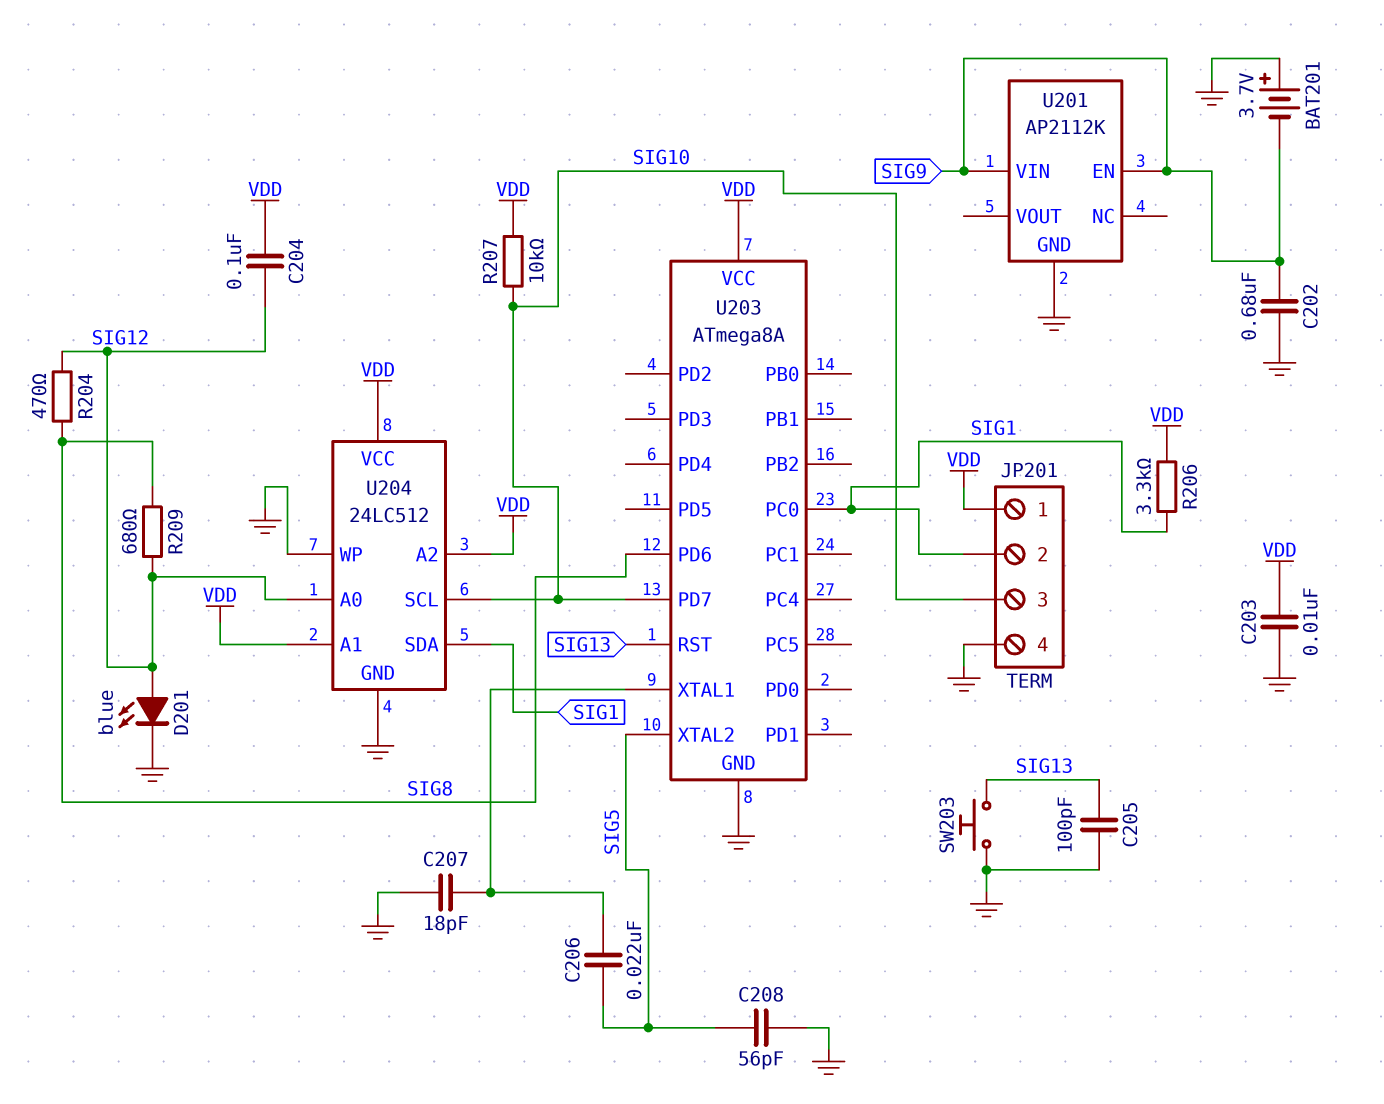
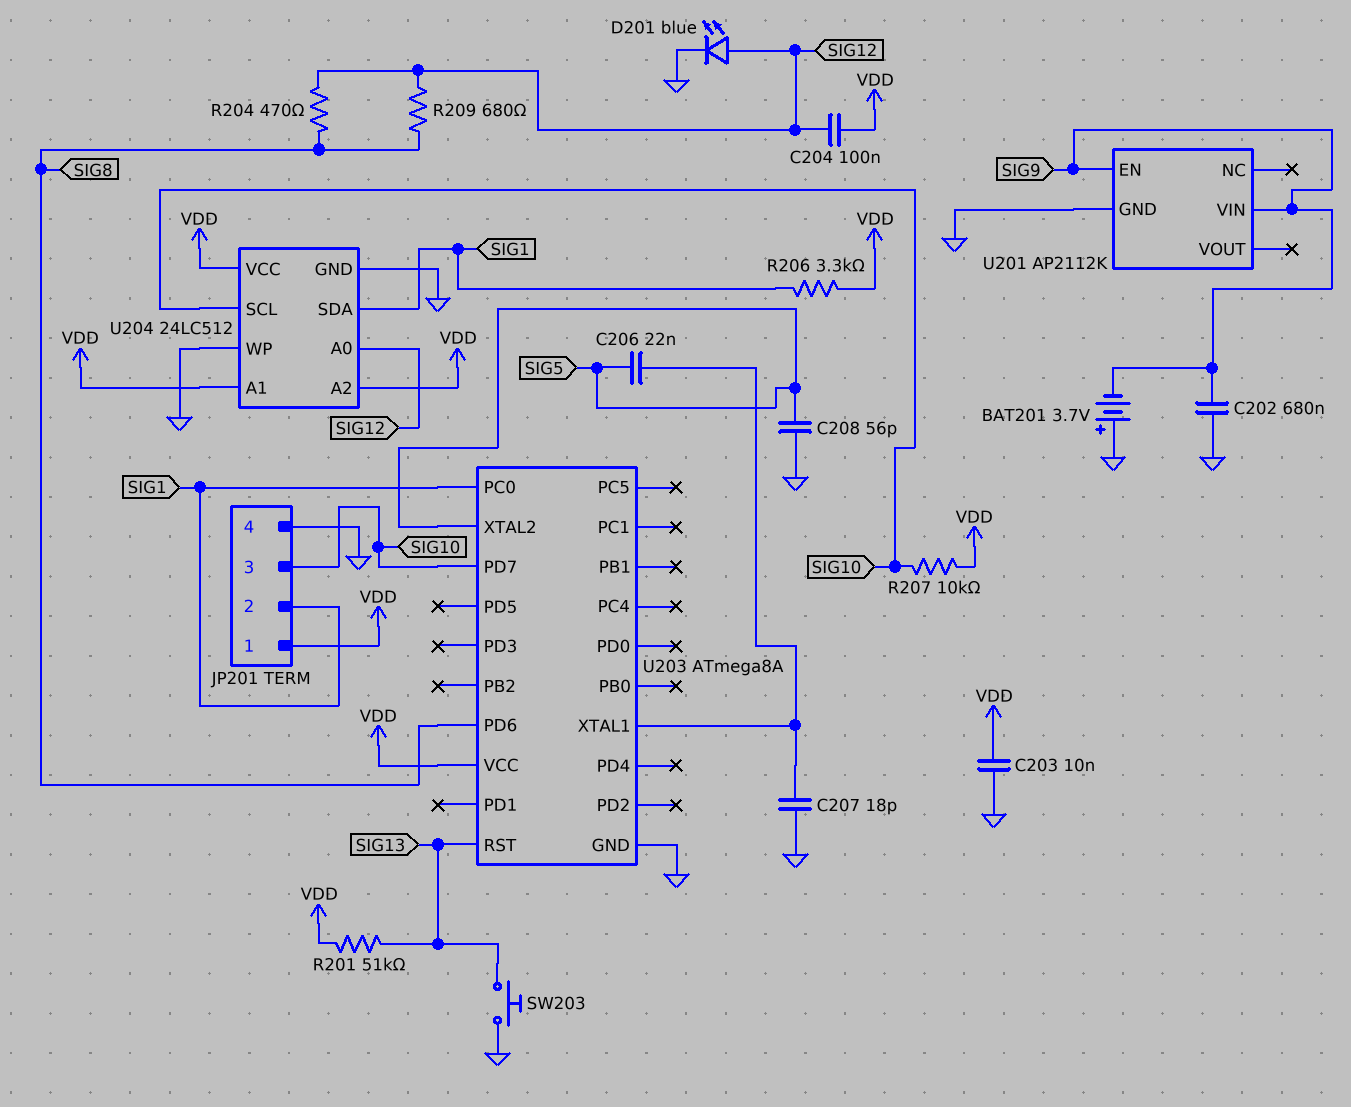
C205: 100pF (GND, SIG13) -> none
R201: none -> 51k (SIG13, VDD)

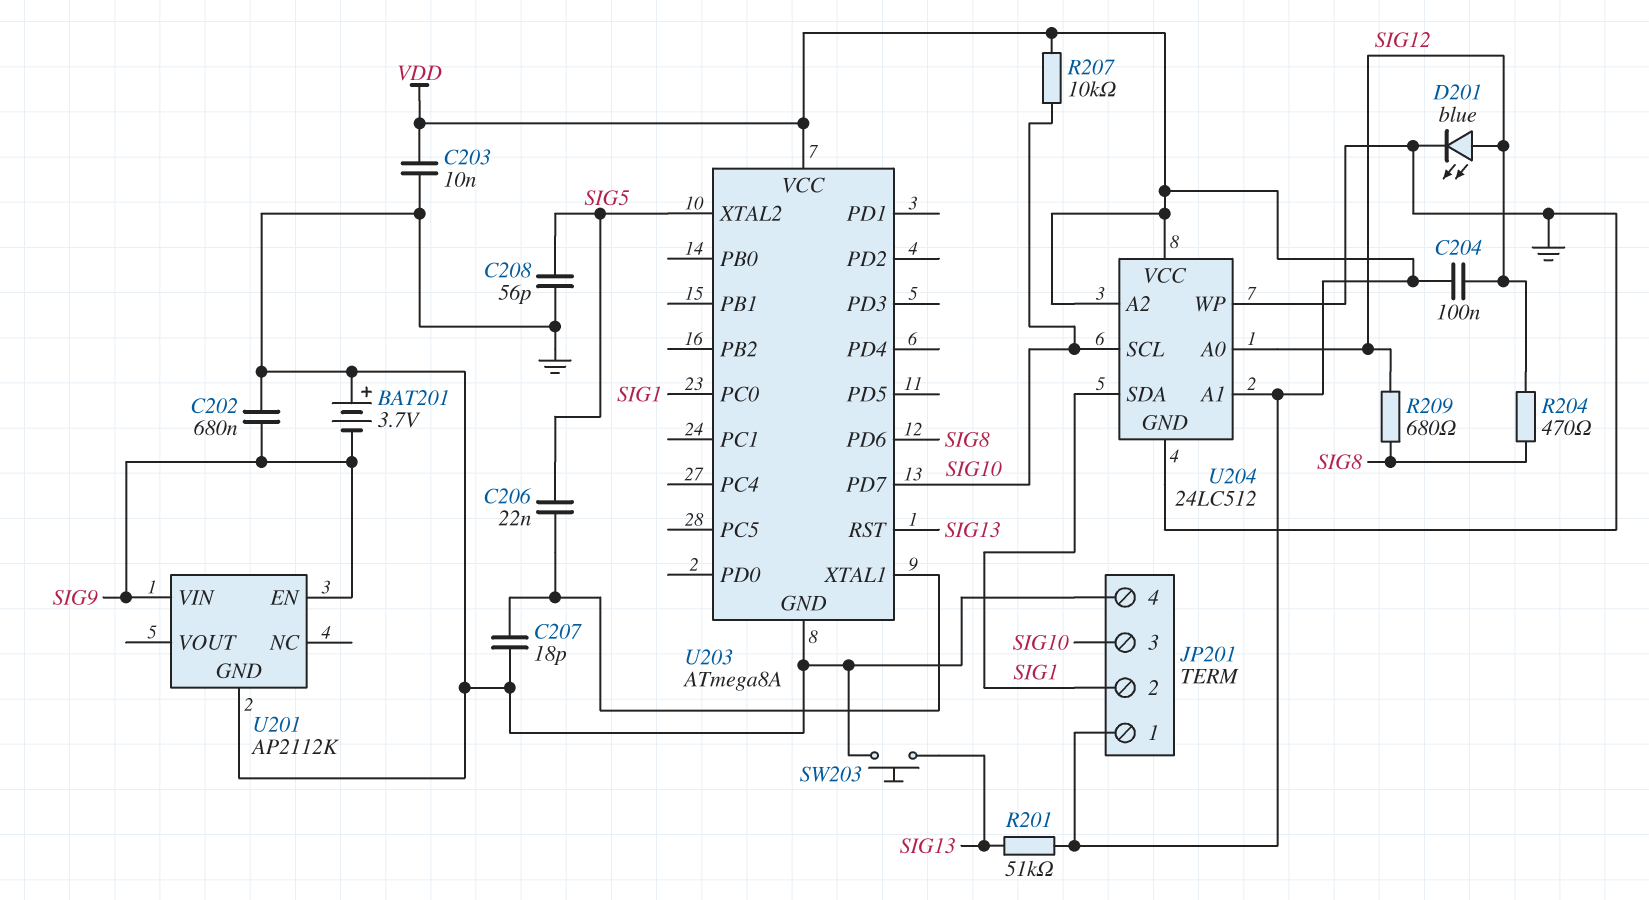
R206: 3.3k (SIG1, VDD) -> none

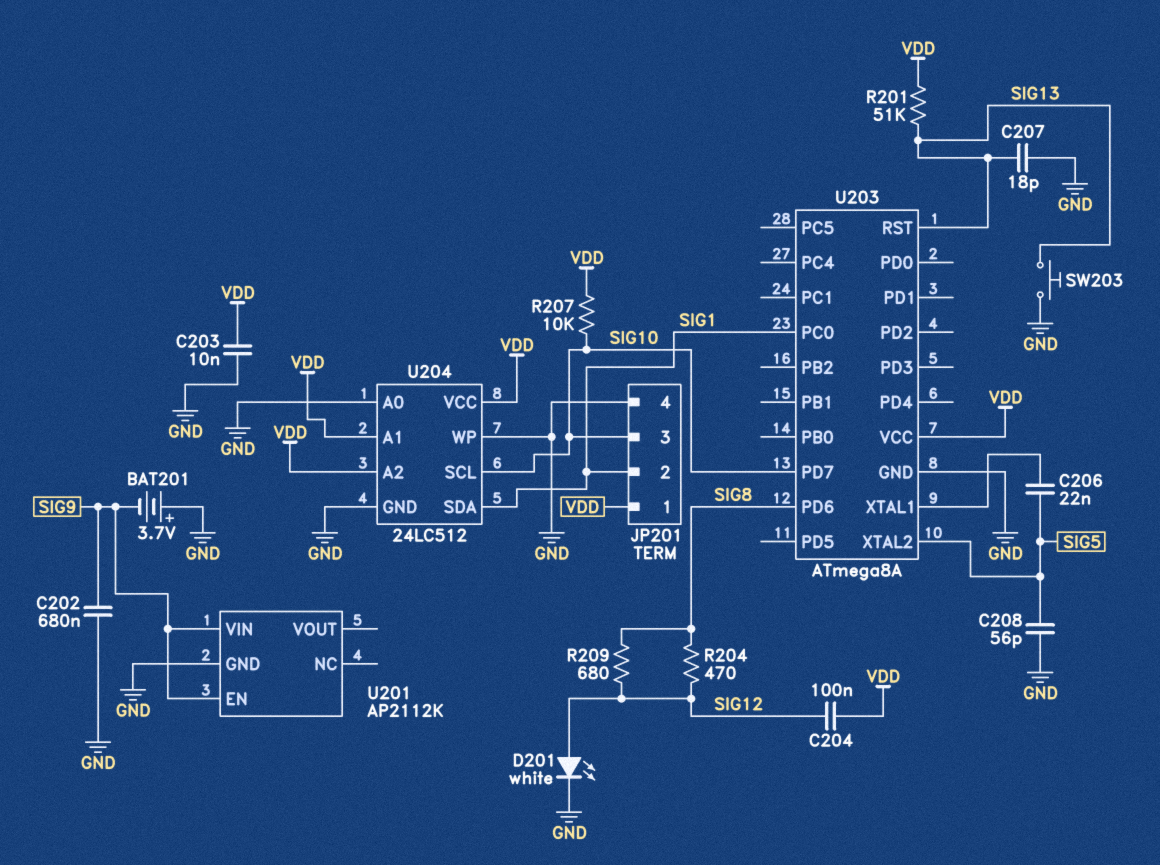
C207: 18pF (GND, U203/XTAL1) -> 18pF (GND, SIG13)
D201: LED blue (A SIG12, K GND) -> LED white (A SIG12, K GND)
U204 pin A0: SIG12 -> GND

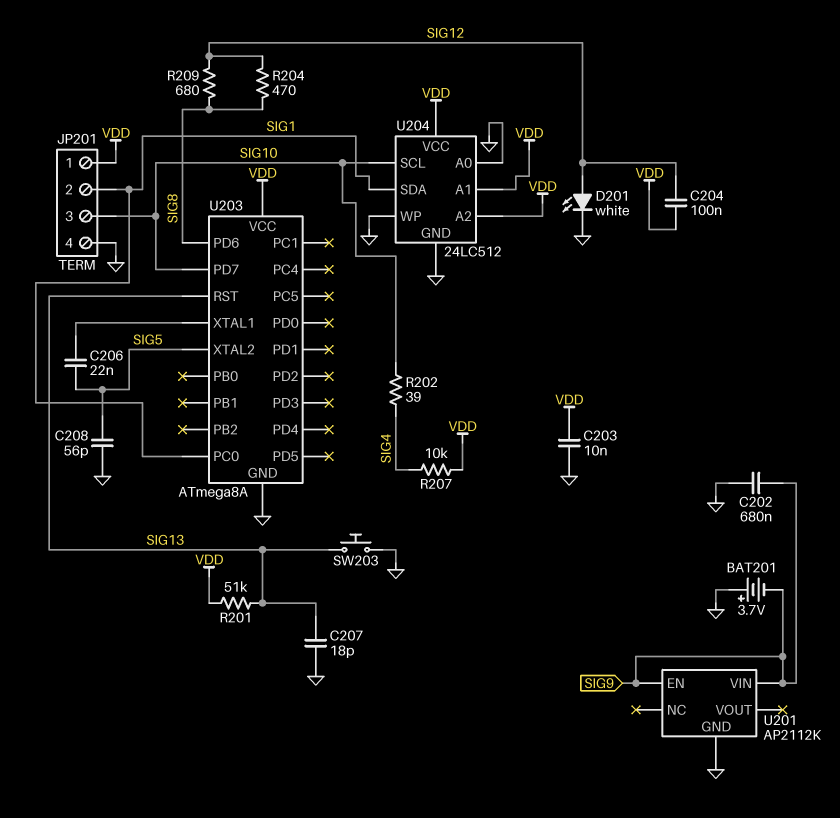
R202: none -> 39 (SIG4, SIG10)
R207: 10k (SIG10, VDD) -> 10k (SIG4, VDD)

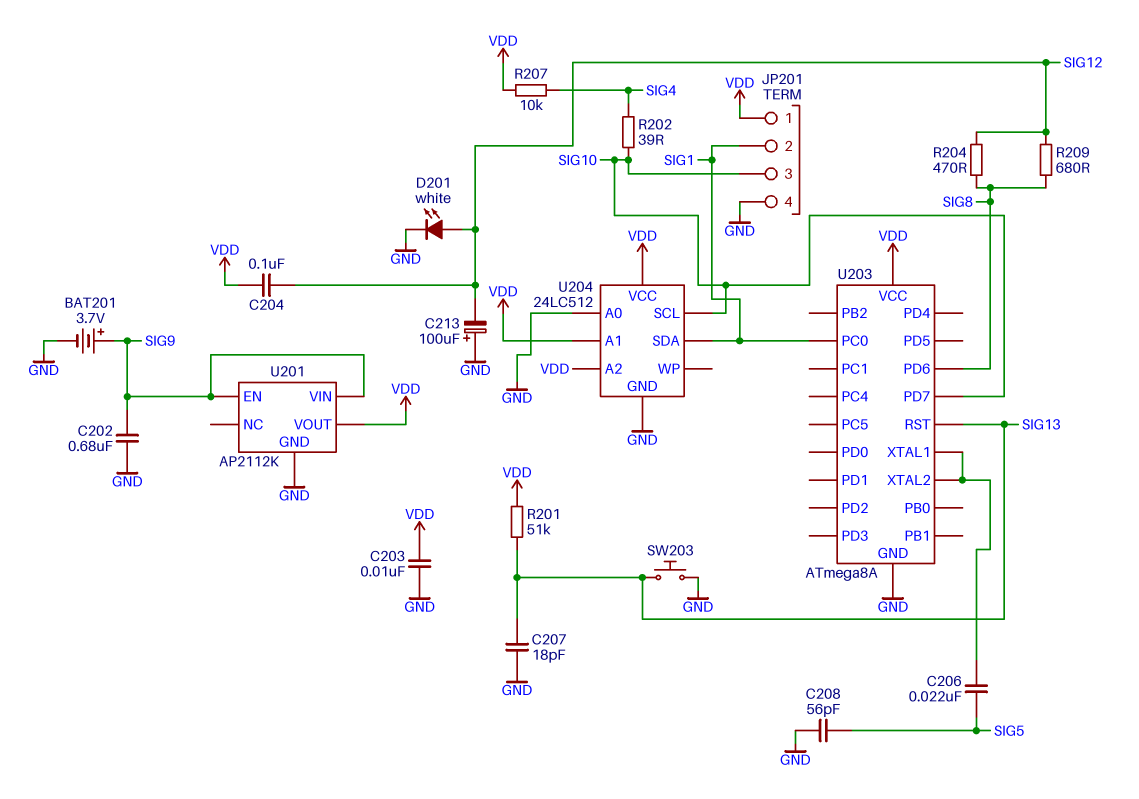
BAT201: 3.7V (plus GND, minus SIG9) -> 3.7V (plus SIG9, minus GND)
C213: none -> 100uF (plus GND, minus SIG12)
U201 pin VOUT: none -> VDD
U203 pin XTAL2: SIG5 -> U203/XTAL1
U204 pin WP: GND -> none

